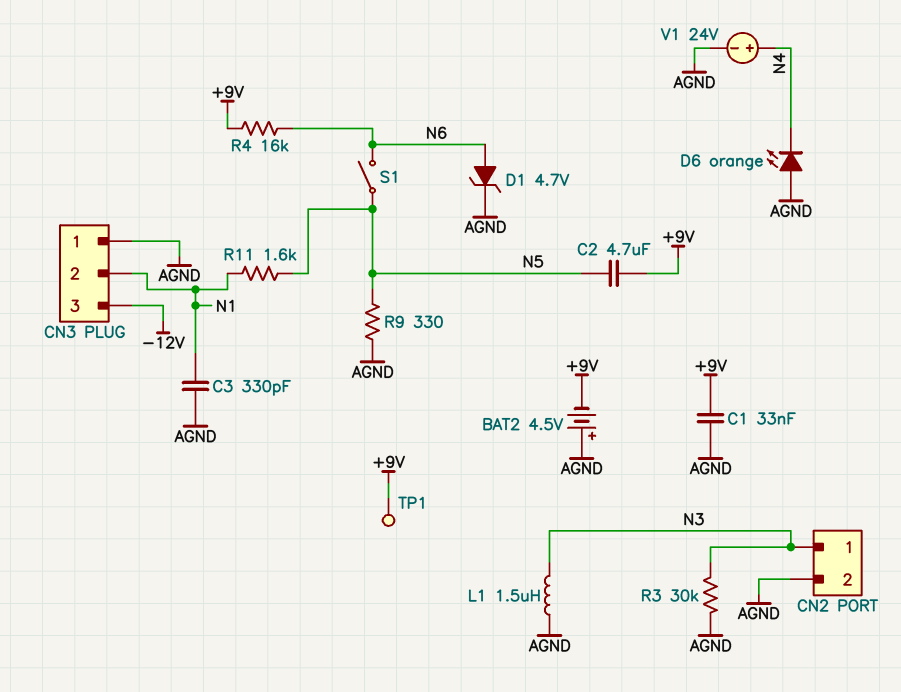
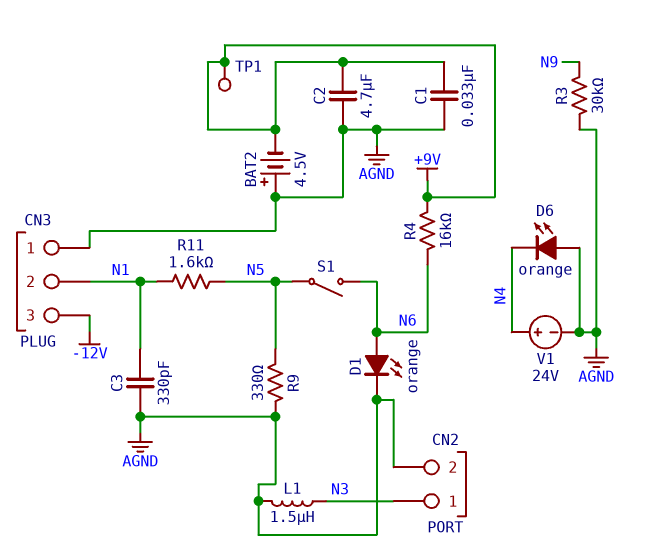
C2: 4.7uF (+9V, N5) -> 4.7uF (+9V, AGND)
D1: zener 4.7V (A N6, K AGND) -> LED orange (A N6, K AGND)
R3: 30k (AGND, N3) -> 30k (AGND, N9)

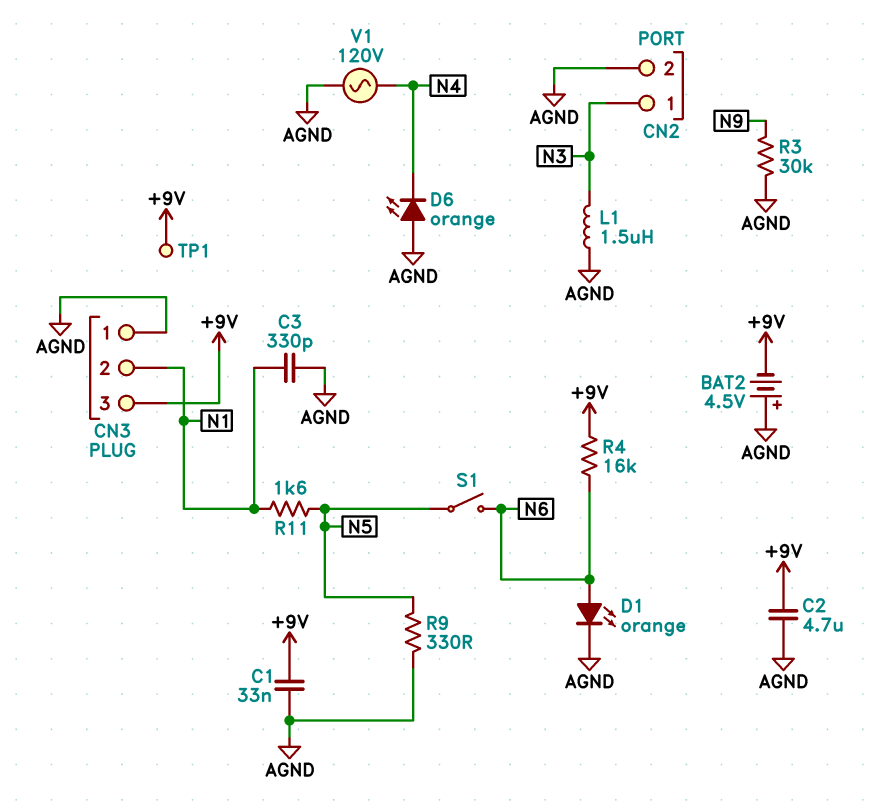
CN3 pin 3: -12V -> +9V
V1: 24V (plus N4, minus AGND) -> AC 120V (AGND, N4)

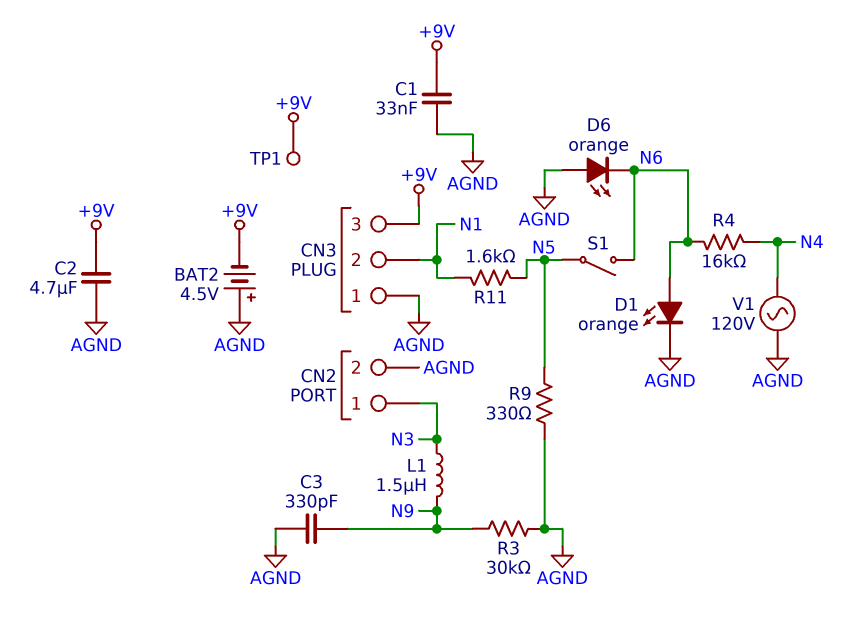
C3: 330pF (AGND, N1) -> 330pF (AGND, N9)
D6: LED orange (A AGND, K N4) -> LED orange (A AGND, K N6)
L1: 1.5uH (AGND, N3) -> 1.5uH (N3, N9)
R4: 16k (+9V, N6) -> 16k (N4, N6)

